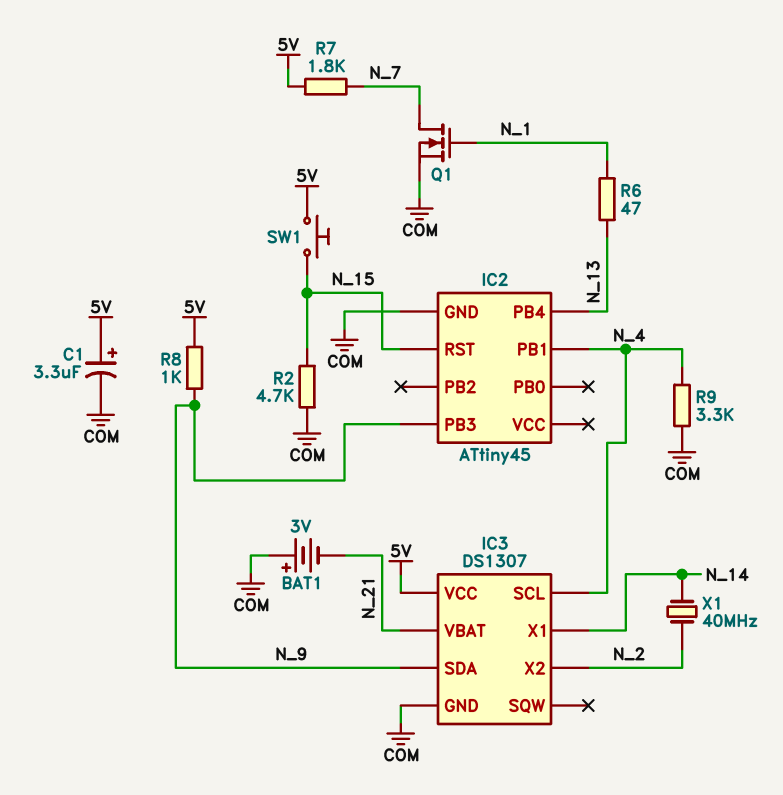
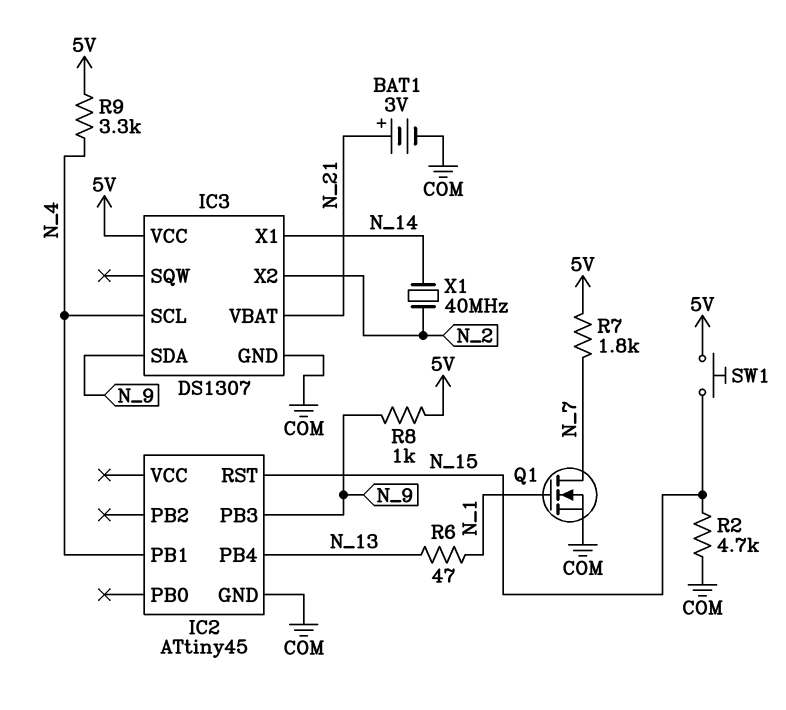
BAT1: 3V (plus COM, minus N_21) -> 3V (plus N_21, minus COM)
C1: 3.3uF (plus 5V, minus COM) -> none
R9: 3.3k (COM, N_4) -> 3.3k (5V, N_4)

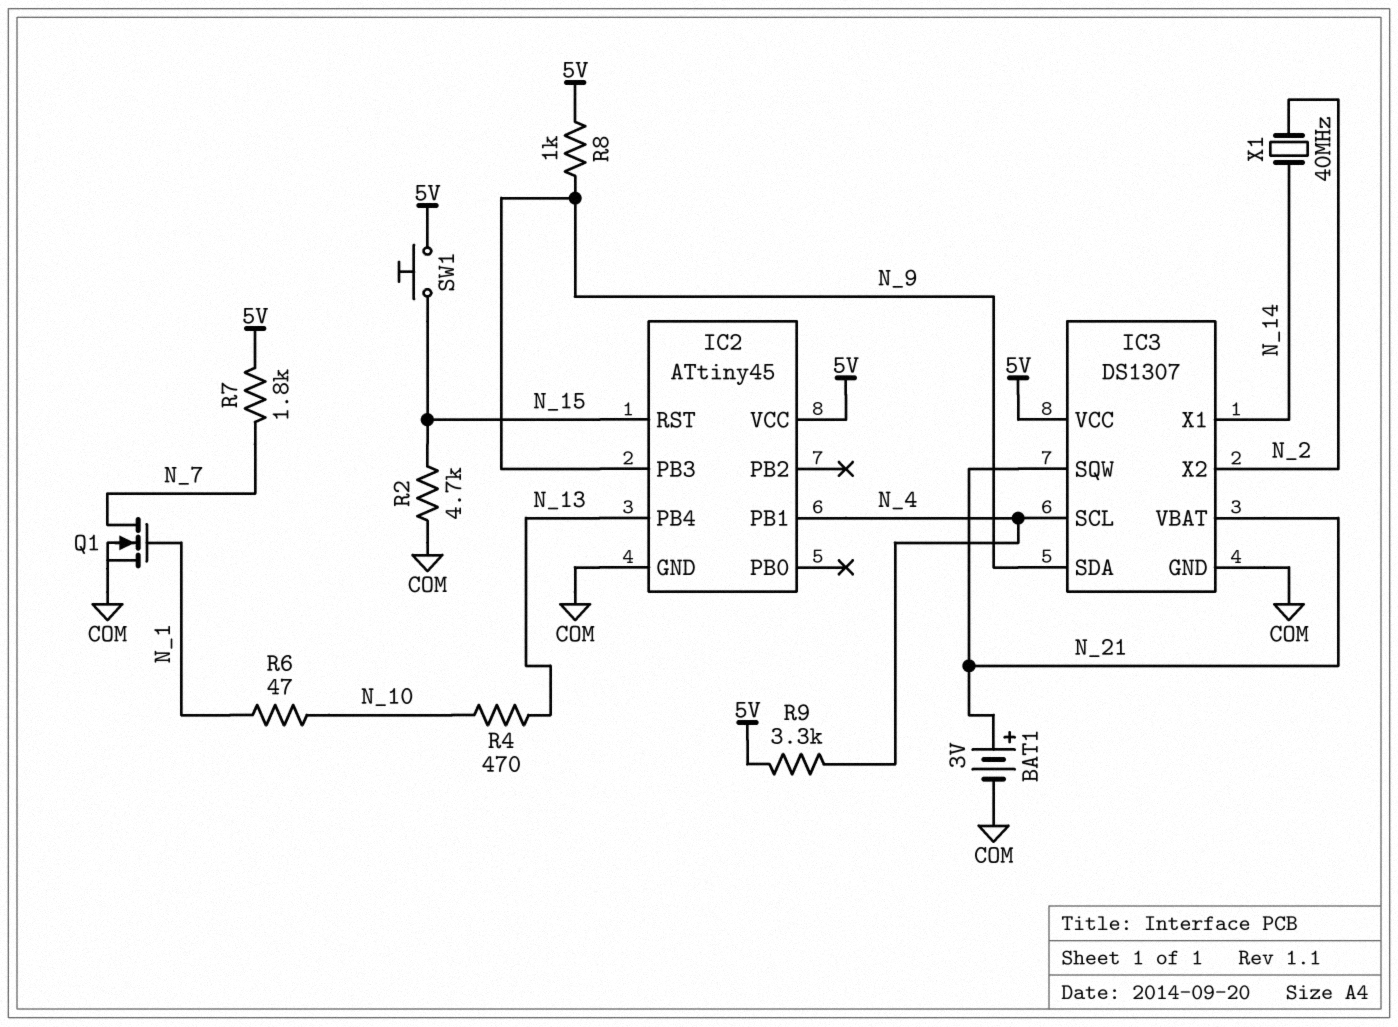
IC2 pin VCC: none -> 5V
IC3 pin SQW: none -> N_21
R4: none -> 470 (N_10, N_13)
R6: 47 (N_1, N_13) -> 47 (N_1, N_10)

